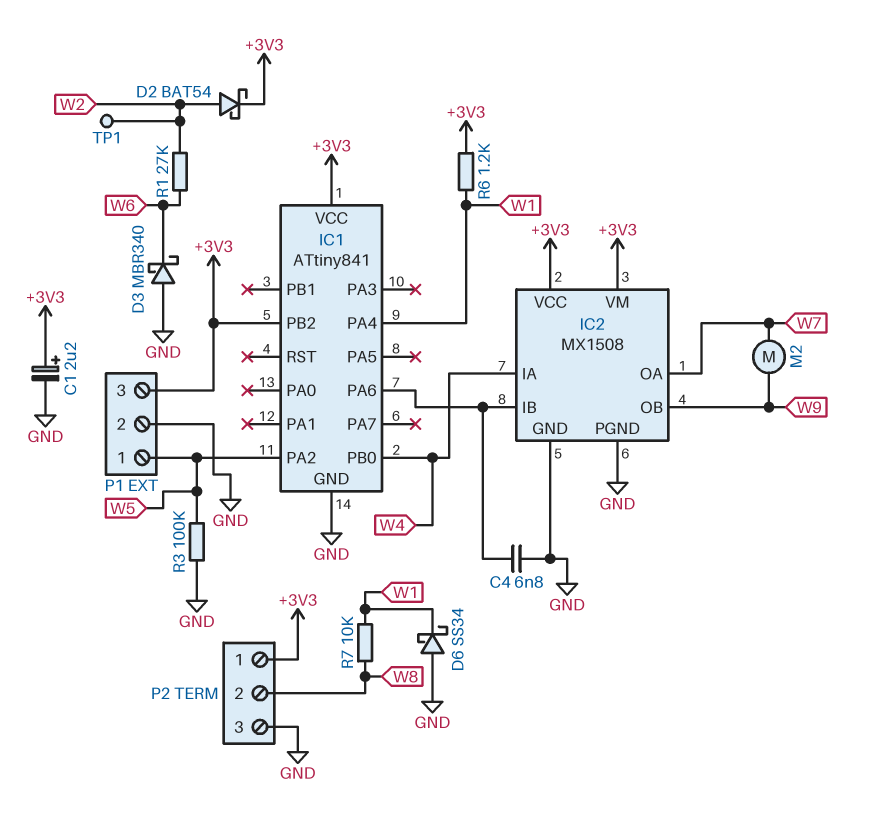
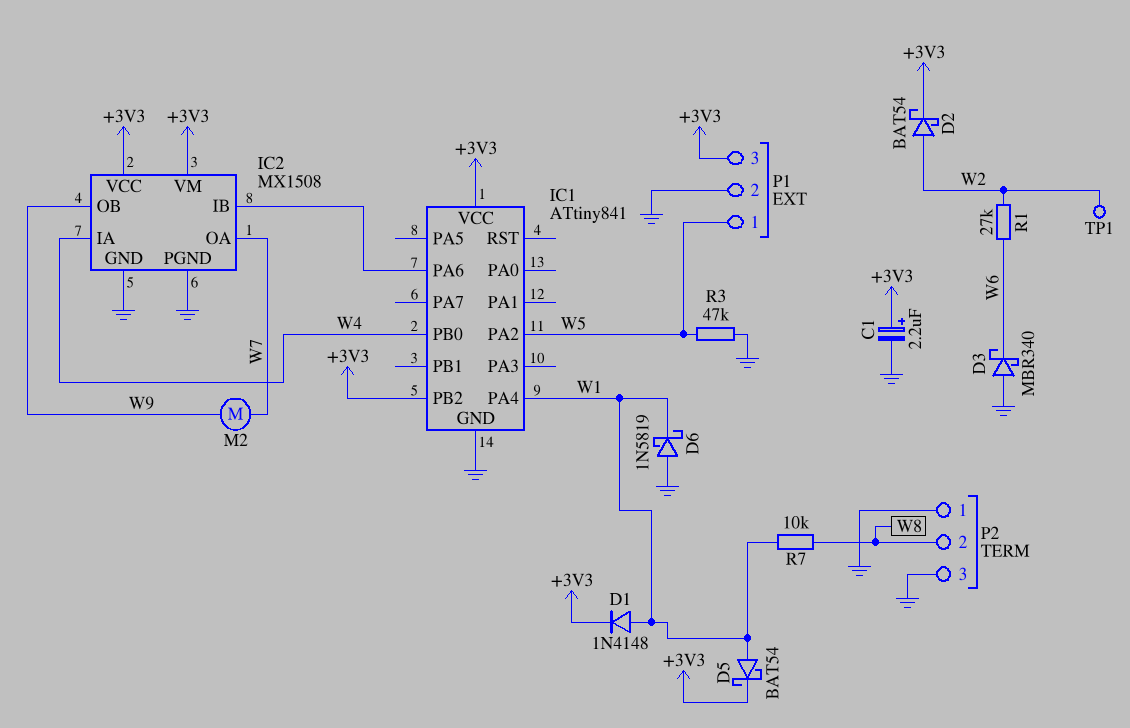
C4: 6.8nF (GND, IC1/PA6) -> none
D1: none -> diode 1N4148 (A W1, K +3V3)
D5: none -> schottky BAT54 (A W1, K +3V3)
D6: schottky SS34 (A GND, K W1) -> schottky 1N5819 (A GND, K W1)
P2 pin 1: +3V3 -> GND
R3: 100k (GND, W5) -> 47k (GND, W5)
R6: 1.2k (+3V3, W1) -> none

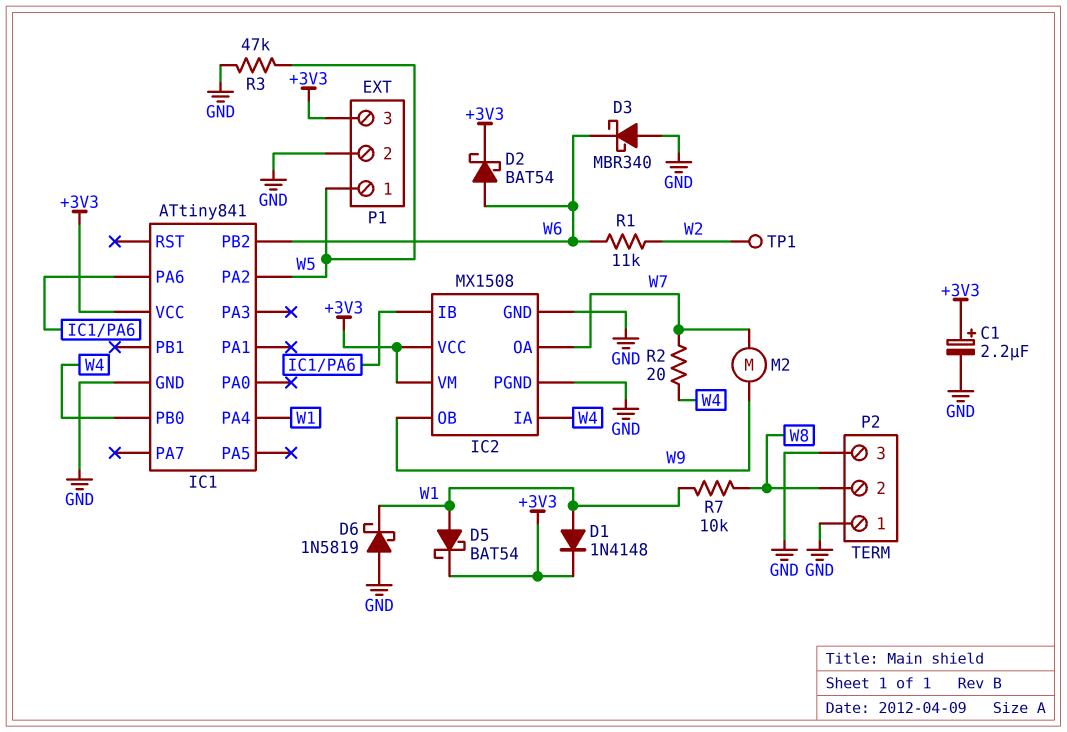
D2: schottky BAT54 (A W2, K +3V3) -> schottky BAT54 (A W6, K +3V3)
IC1 pin PB2: +3V3 -> W6
R1: 27k (W2, W6) -> 11k (W2, W6)
R2: none -> 20 (W4, W7)

